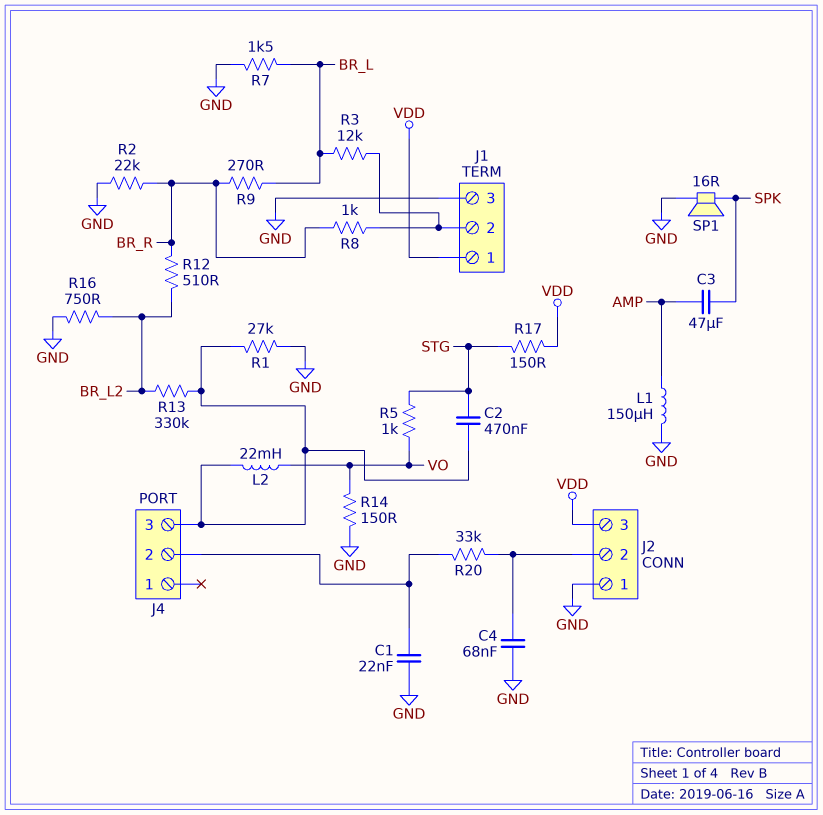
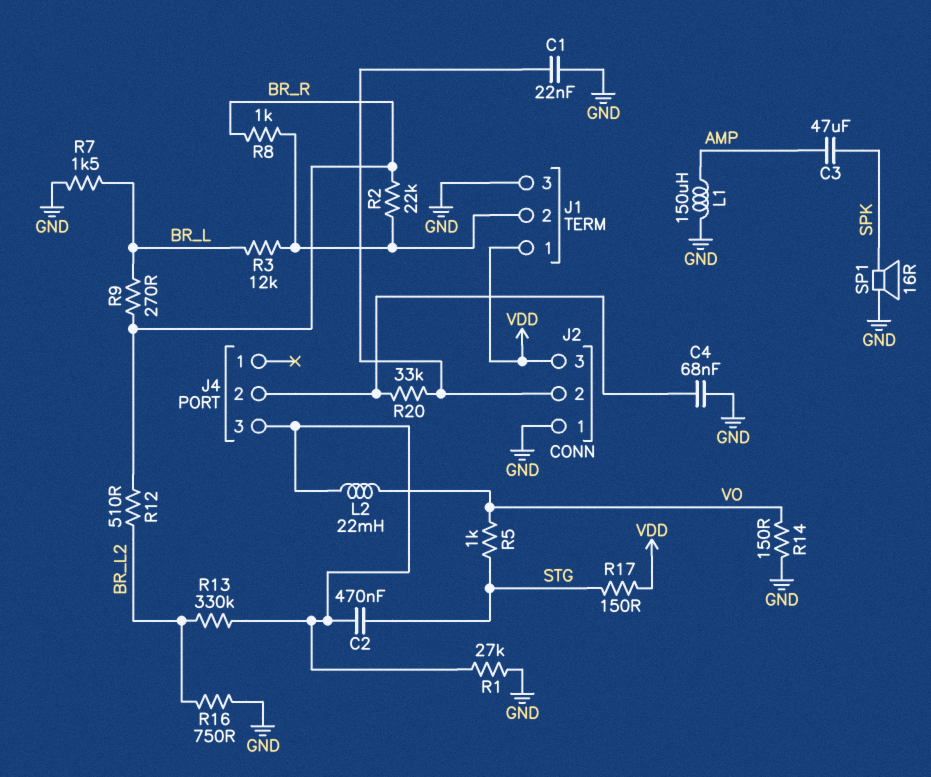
C1: 22nF (GND, J4/2) -> 22nF (GND, J2/2)
C4: 68nF (GND, J2/2) -> 68nF (GND, J4/2)
R2: 22k (BR_R, GND) -> 22k (BR_R, J1/2)

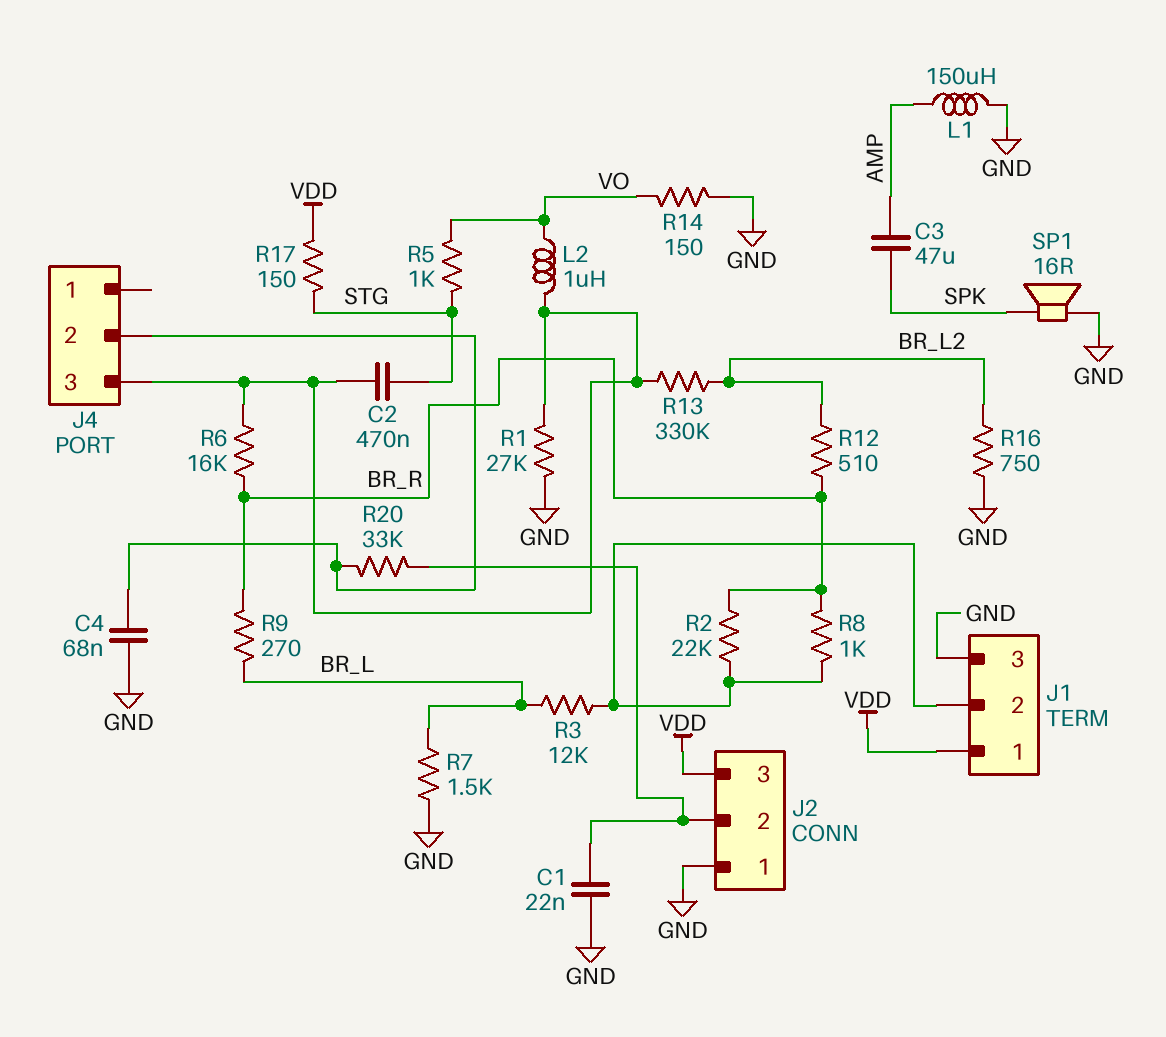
L2: 22mH (J4/3, VO) -> 1uH (J4/3, VO)
R6: none -> 16k (BR_R, J4/3)

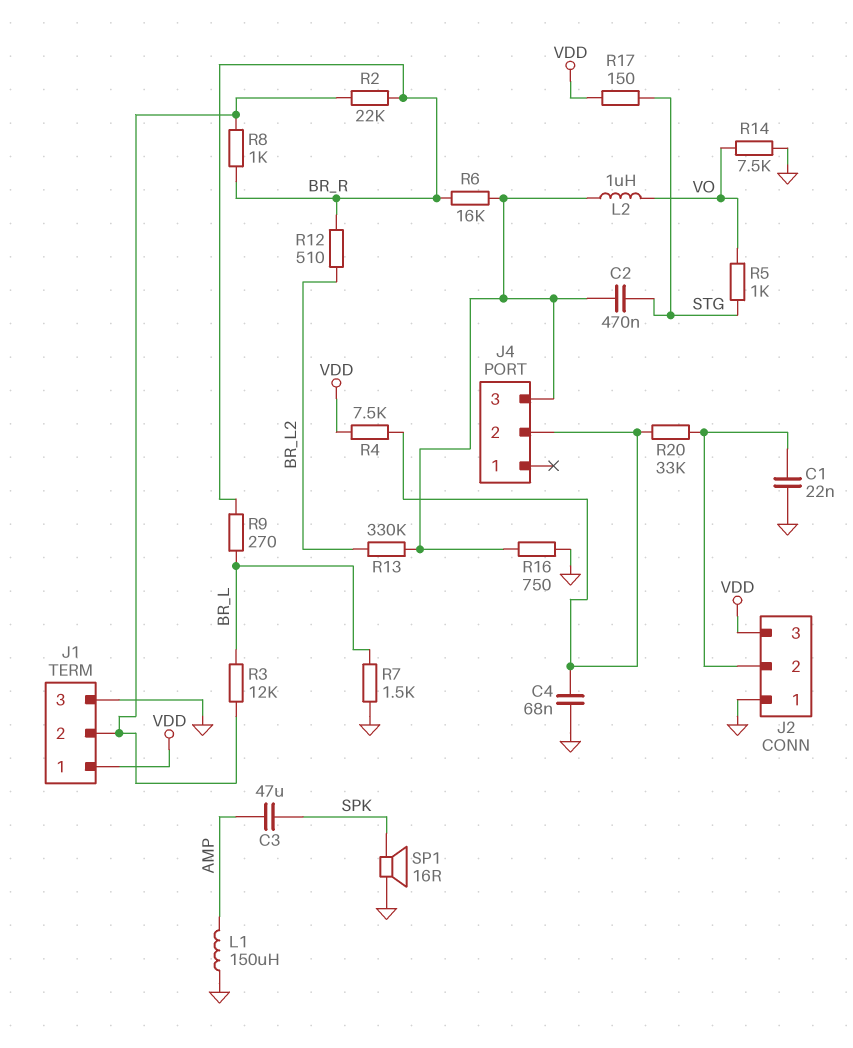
R1: 27k (GND, J4/3) -> none
R4: none -> 7.5k (J4/2, VDD)
R14: 150 (GND, VO) -> 7.5k (GND, VO)
R16: 750 (BR_L2, GND) -> 750 (GND, J4/3)

